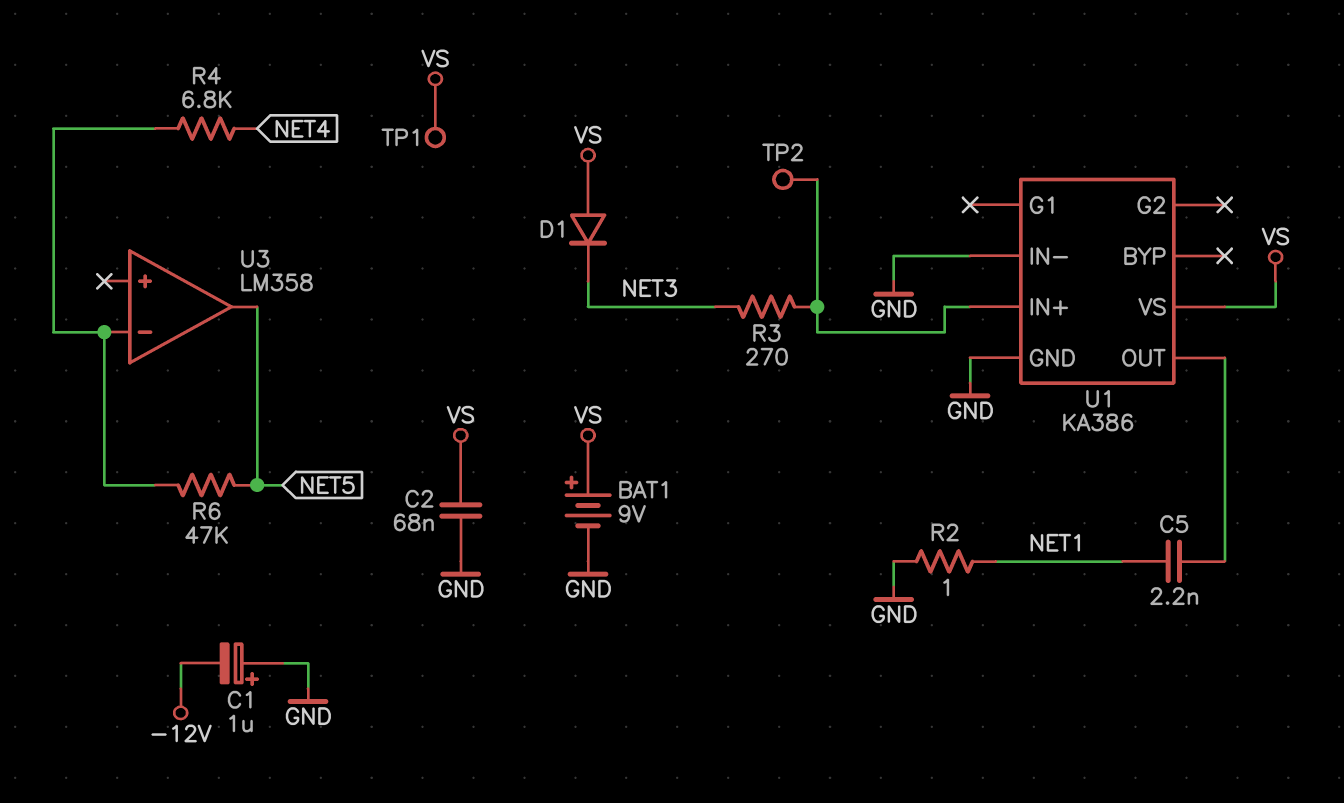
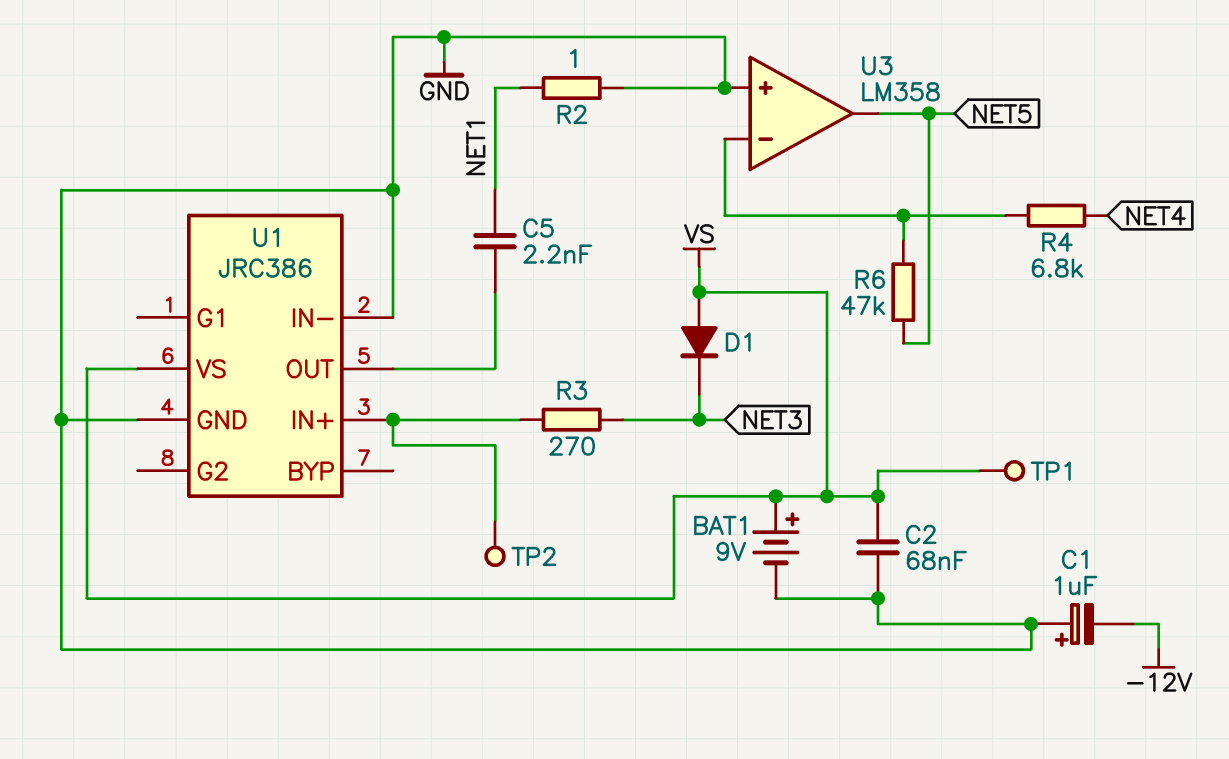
U1: KA386 -> JRC386
U3 pin in+: none -> GND

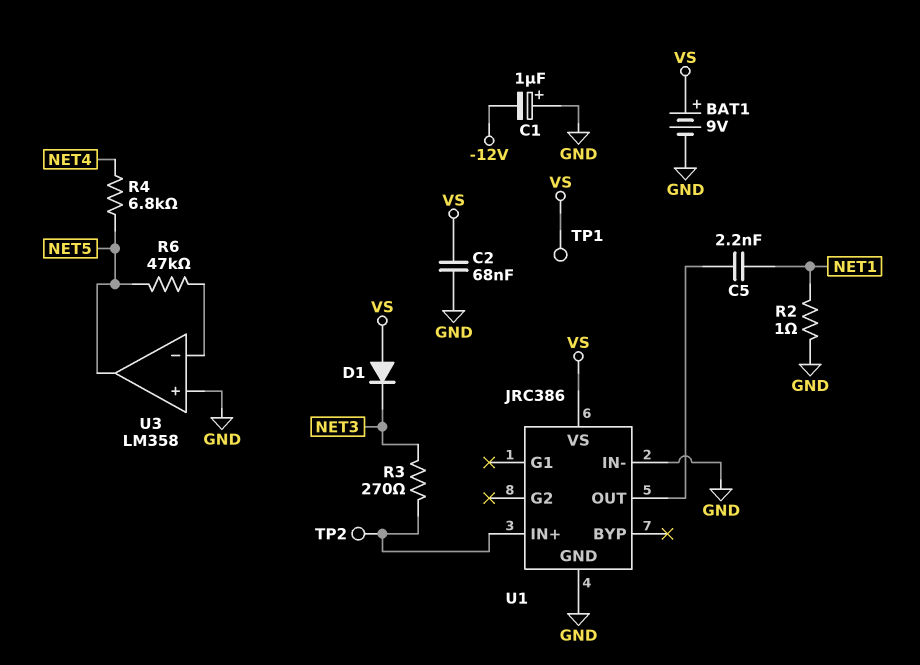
R4: 6.8k (NET4, U3/in-) -> 6.8k (NET4, NET5)

